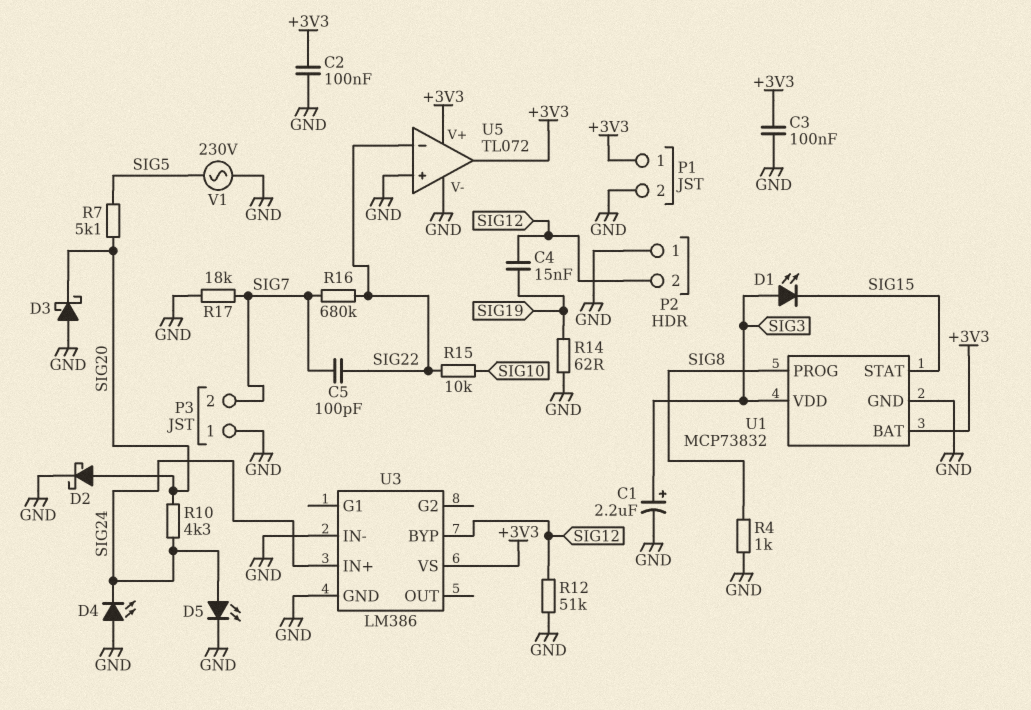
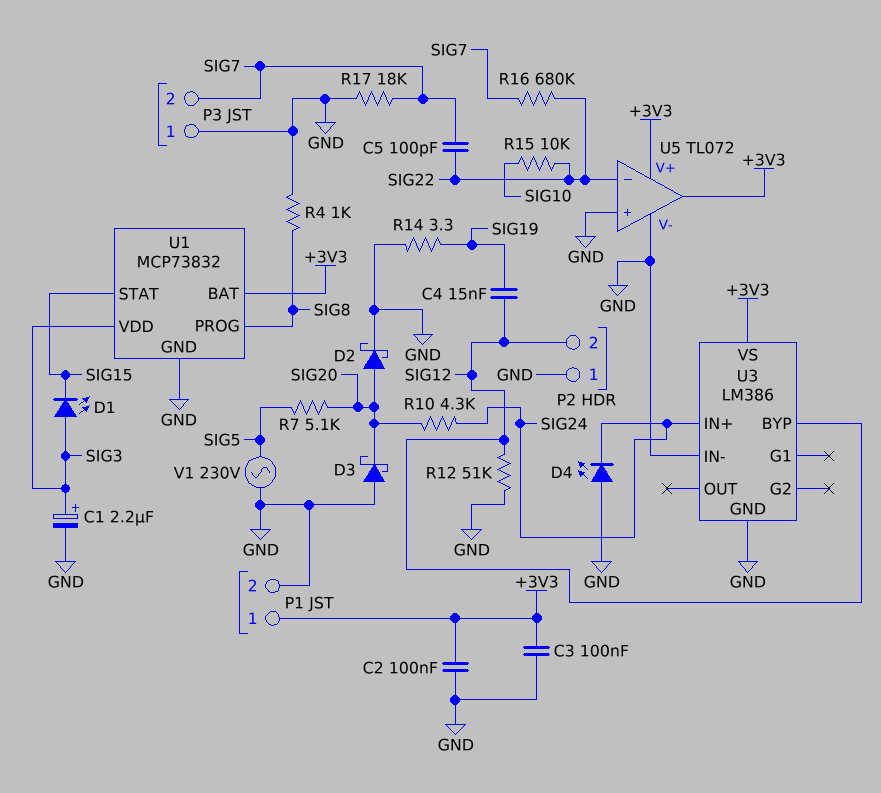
D5: LED (A SIG24, K GND) -> none
R14: 62 (GND, SIG19) -> 3.3 (GND, SIG19)

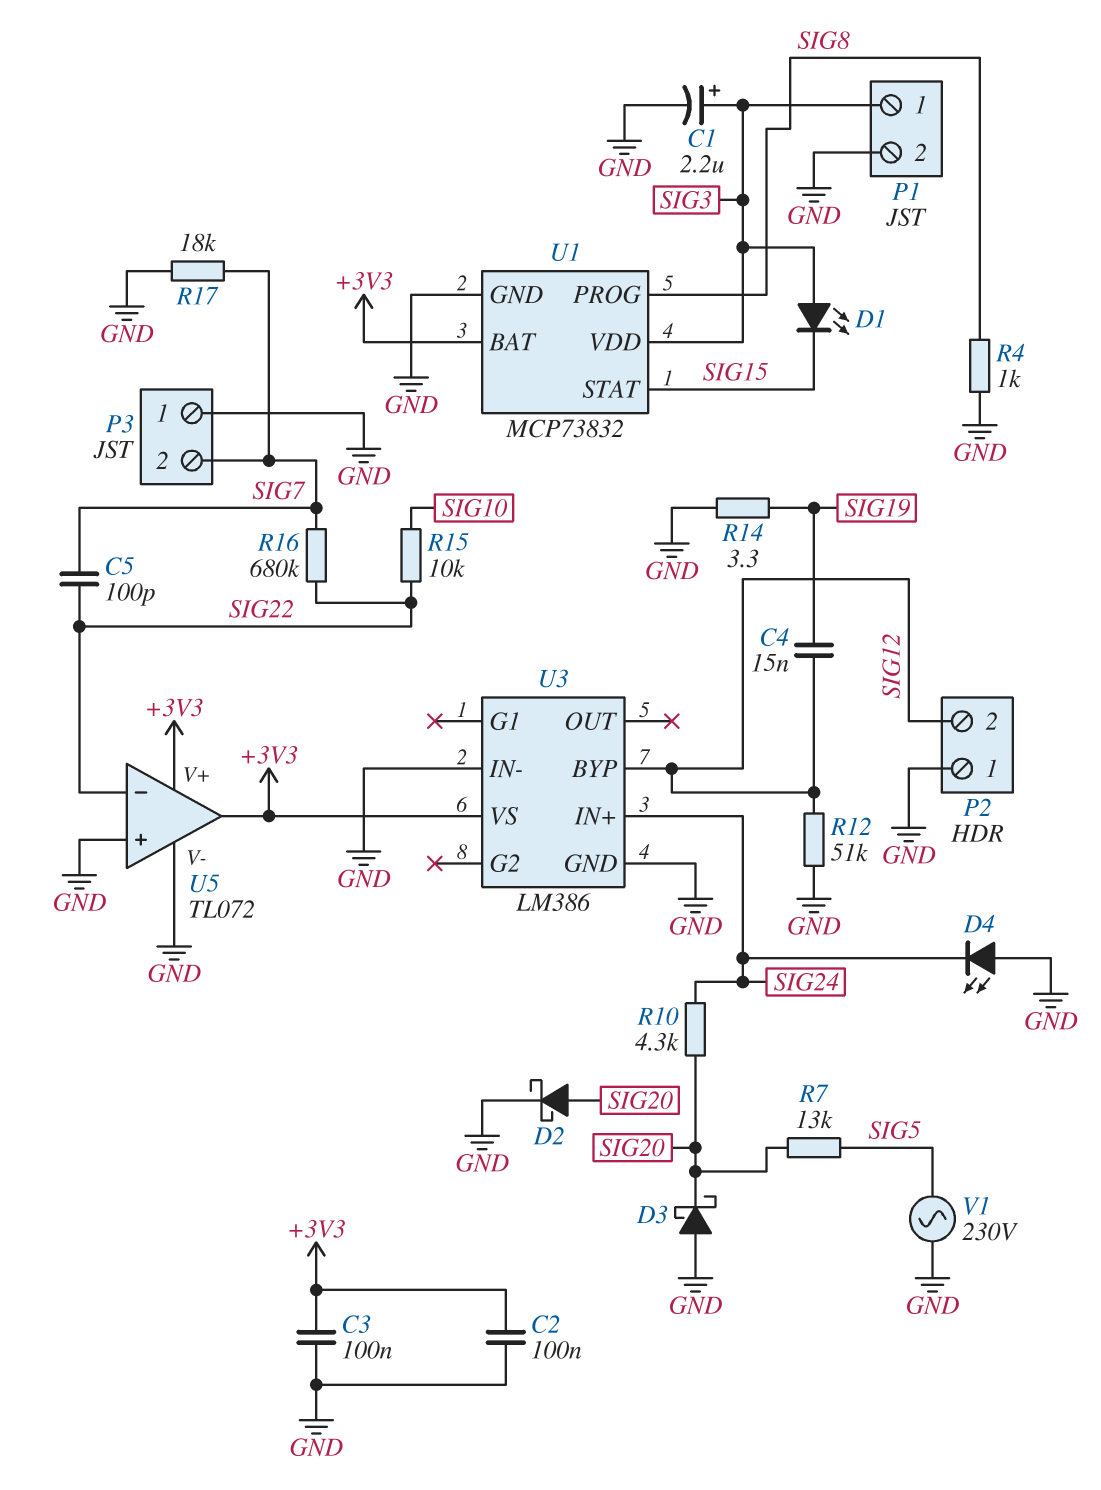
P1 pin 1: +3V3 -> SIG3
R7: 5.1k (SIG5, SIG20) -> 13k (SIG5, SIG20)

